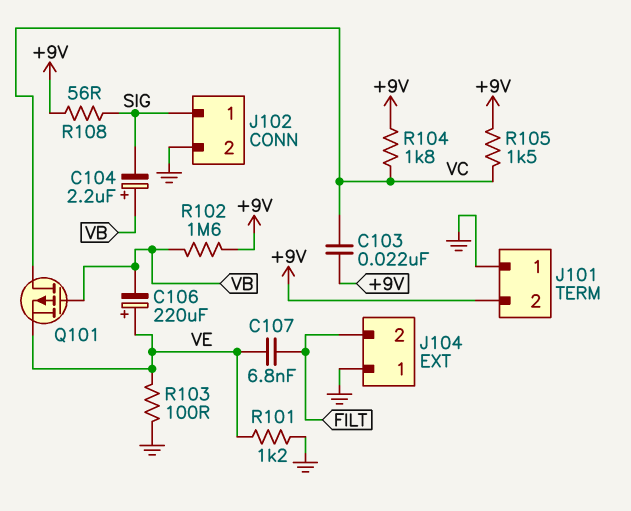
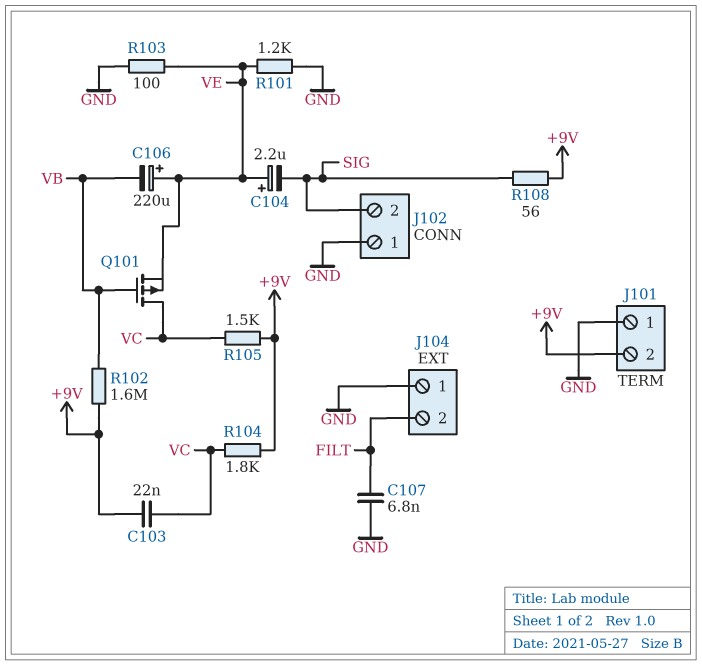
C104: 2.2uF (plus VB, minus SIG) -> 2.2uF (plus VE, minus SIG)
C107: 6.8nF (FILT, VE) -> 6.8nF (FILT, GND)
J102 pin 1: SIG -> GND
J102 pin 2: GND -> SIG

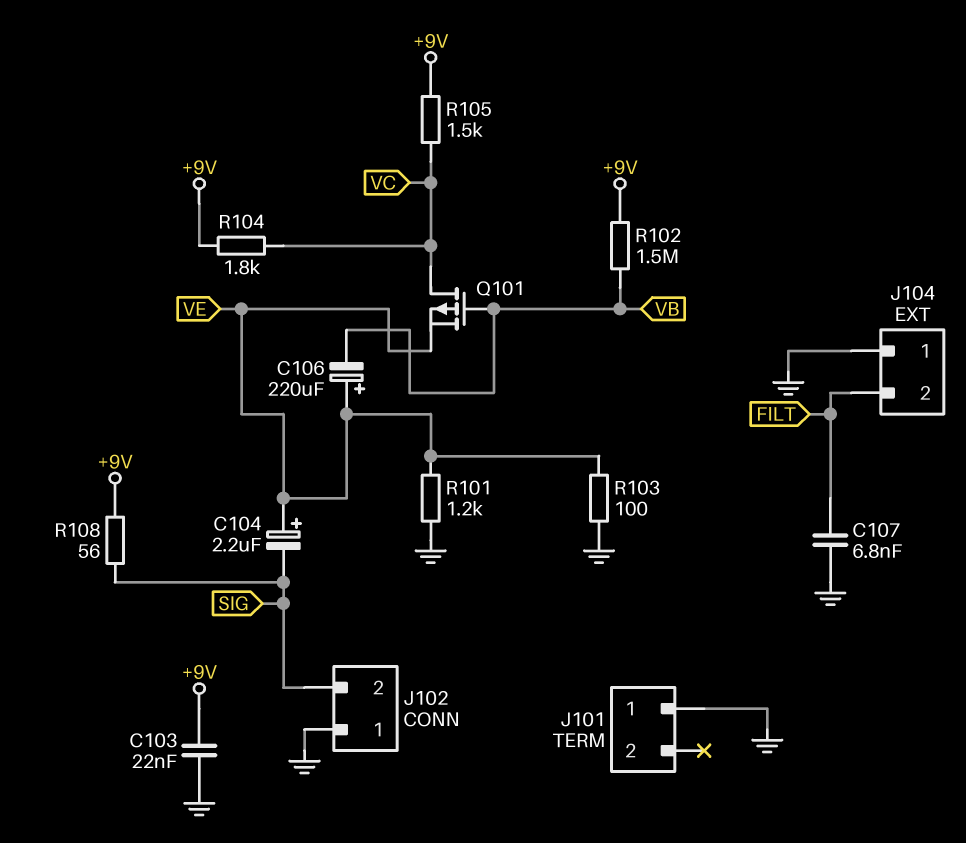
C103: 22nF (+9V, VC) -> 22nF (+9V, GND)
J101 pin 2: +9V -> none
R102: 1.6M (+9V, VB) -> 1.5M (+9V, VB)

